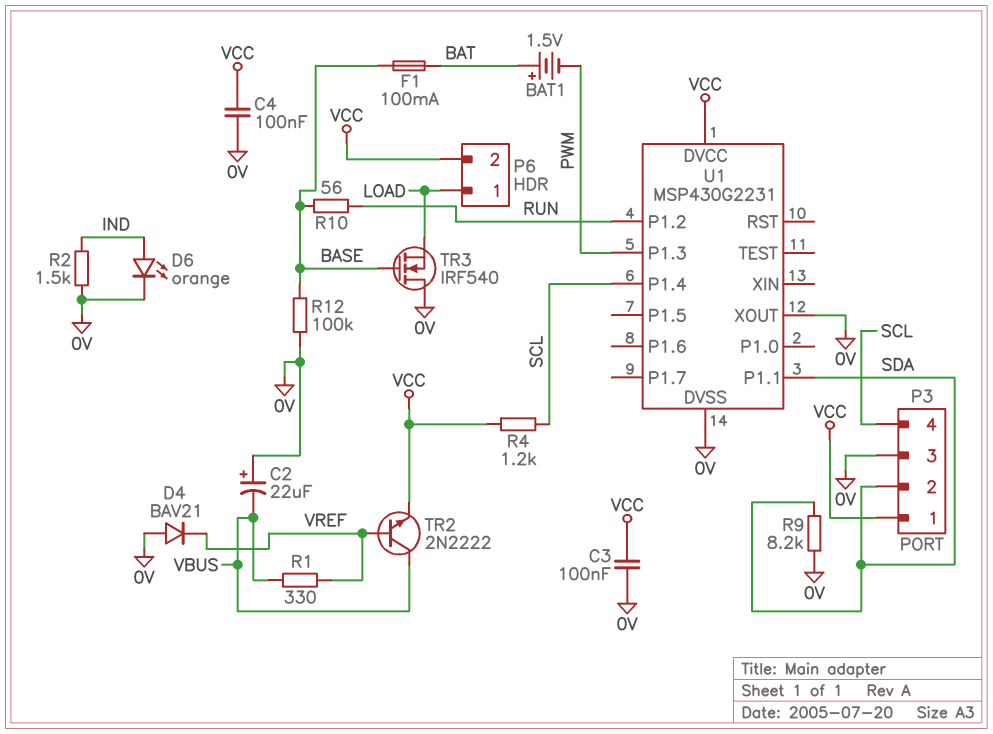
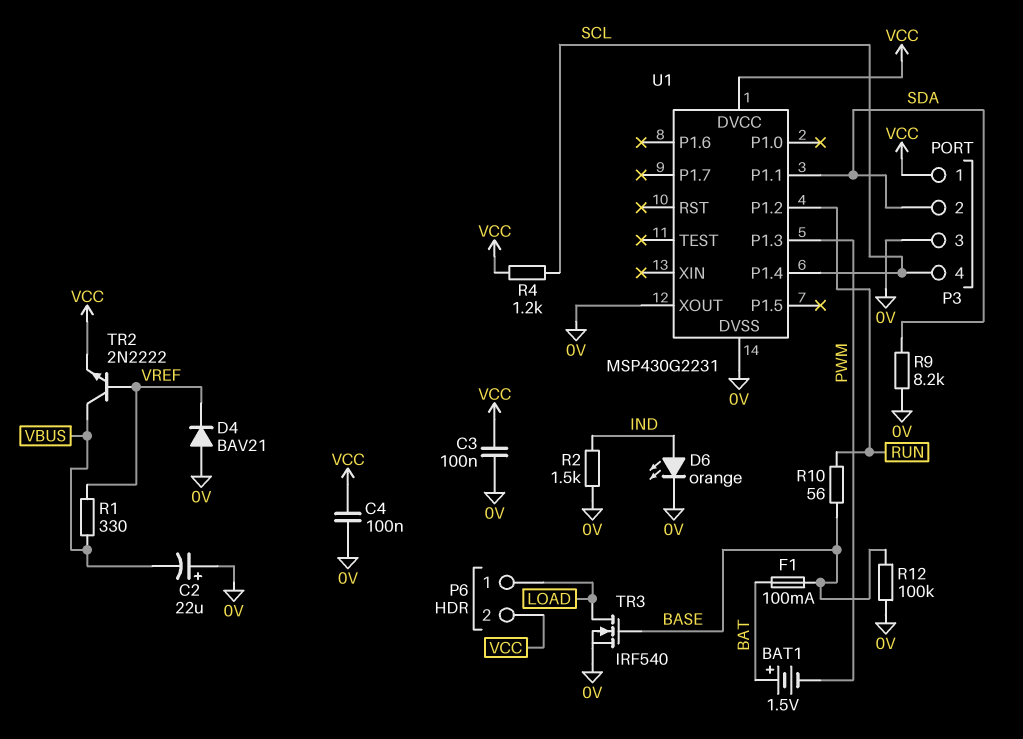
TR3: NMOS IRF540 (G BASE, D 0V, S LOAD) -> NMOS IRF540 (G BASE, D LOAD, S 0V)

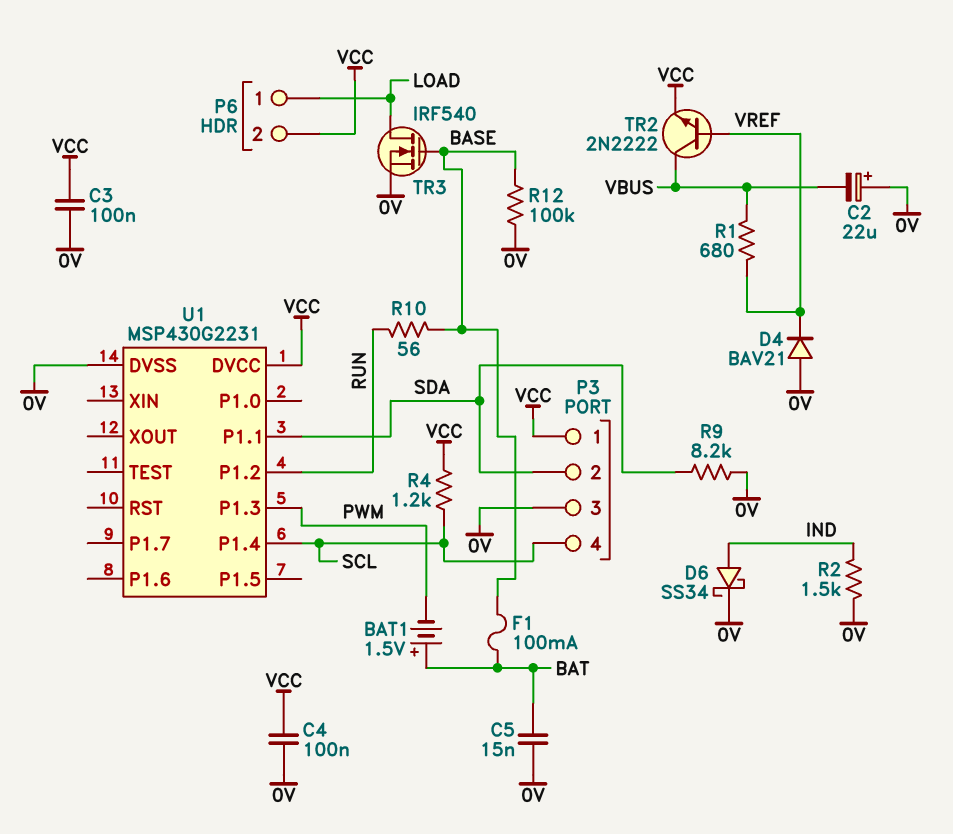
C5: none -> 15nF (0V, BAT)
D6: LED orange (A IND, K 0V) -> schottky SS34 (A IND, K 0V)
R1: 330 (VBUS, VREF) -> 680 (VBUS, VREF)
U1 pin XOUT: 0V -> none

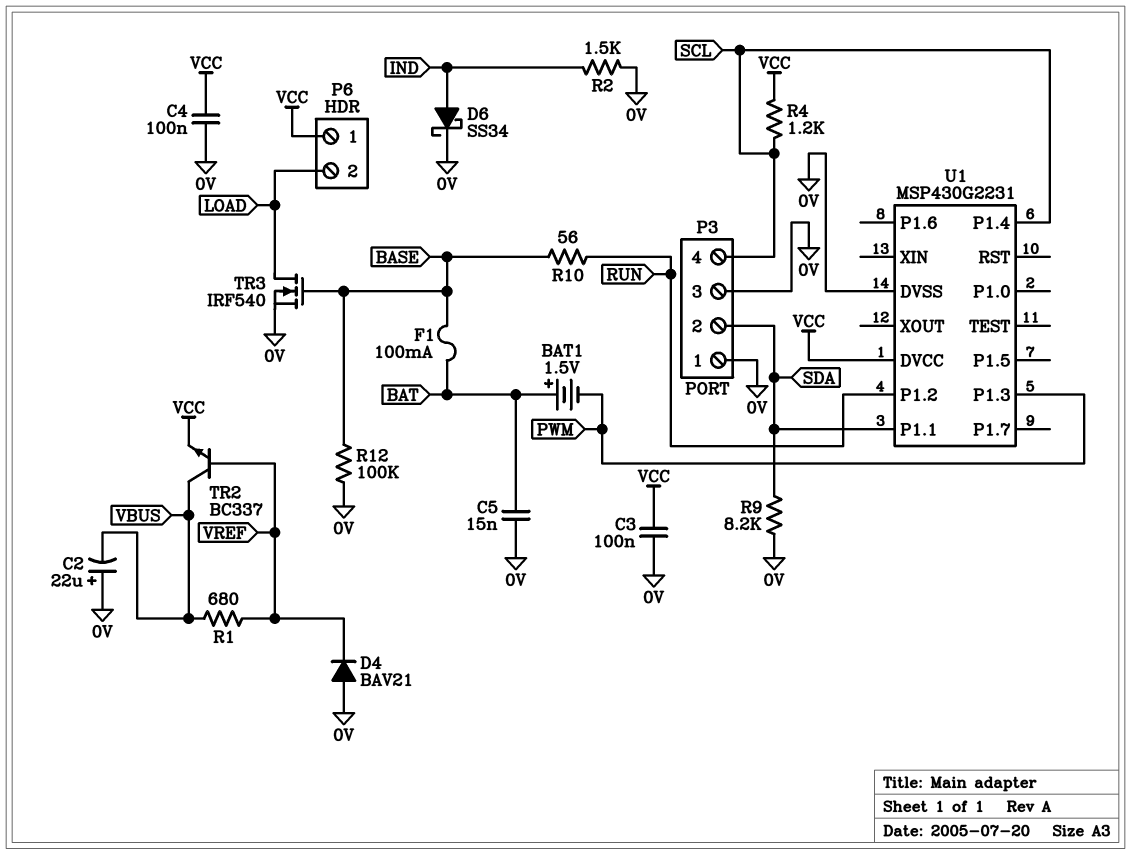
P3 pin 1: VCC -> 0V
P6 pin 1: LOAD -> VCC
P6 pin 2: VCC -> LOAD
TR2: NPN 2N2222 (B VREF, C VBUS, E VCC) -> NPN BC337 (B VREF, C VBUS, E VCC)

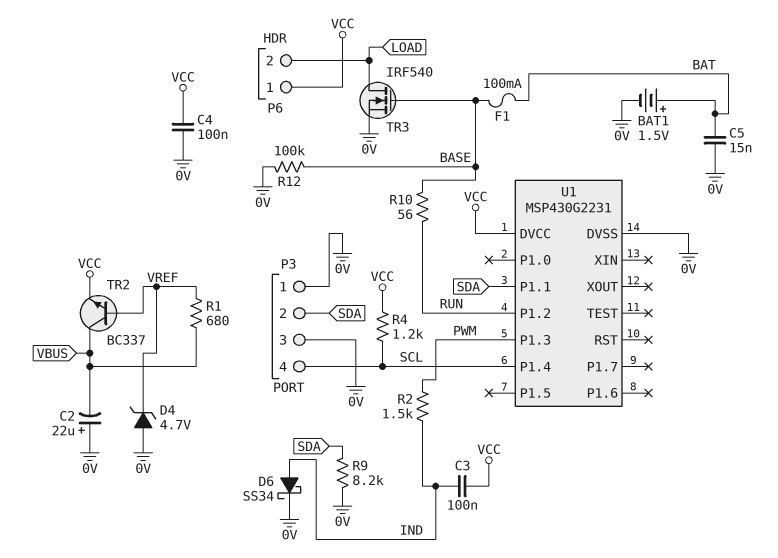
BAT1: 1.5V (plus BAT, minus PWM) -> 1.5V (plus BAT, minus 0V)
C3: 100nF (0V, VCC) -> 100nF (IND, VCC)
D4: diode BAV21 (A 0V, K VREF) -> zener 4.7V (A 0V, K VREF)
R2: 1.5k (0V, IND) -> 1.5k (IND, PWM)

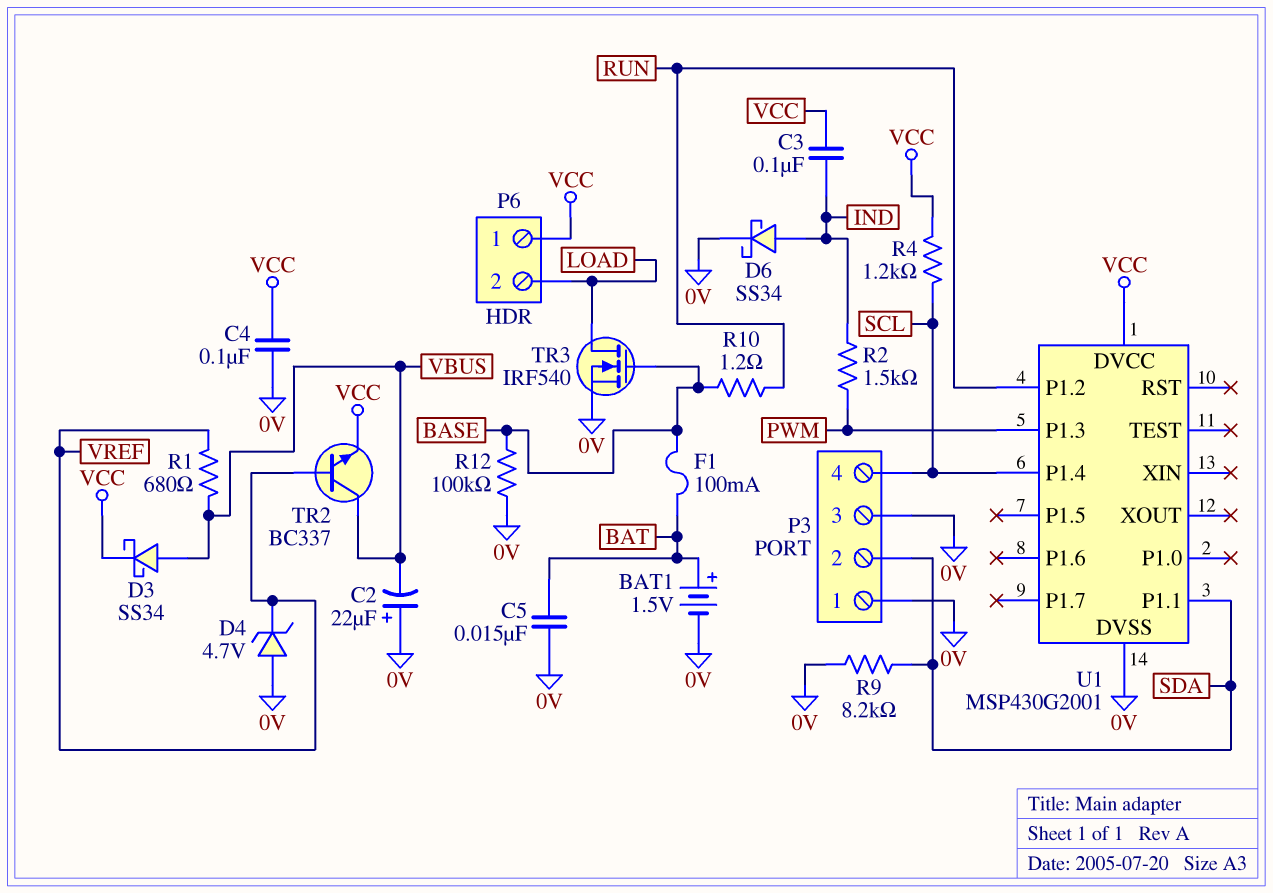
D3: none -> schottky SS34 (A VBUS, K VCC)
R10: 56 (BASE, RUN) -> 1.2 (BASE, RUN)
U1: MSP430G2231 -> MSP430G2001

